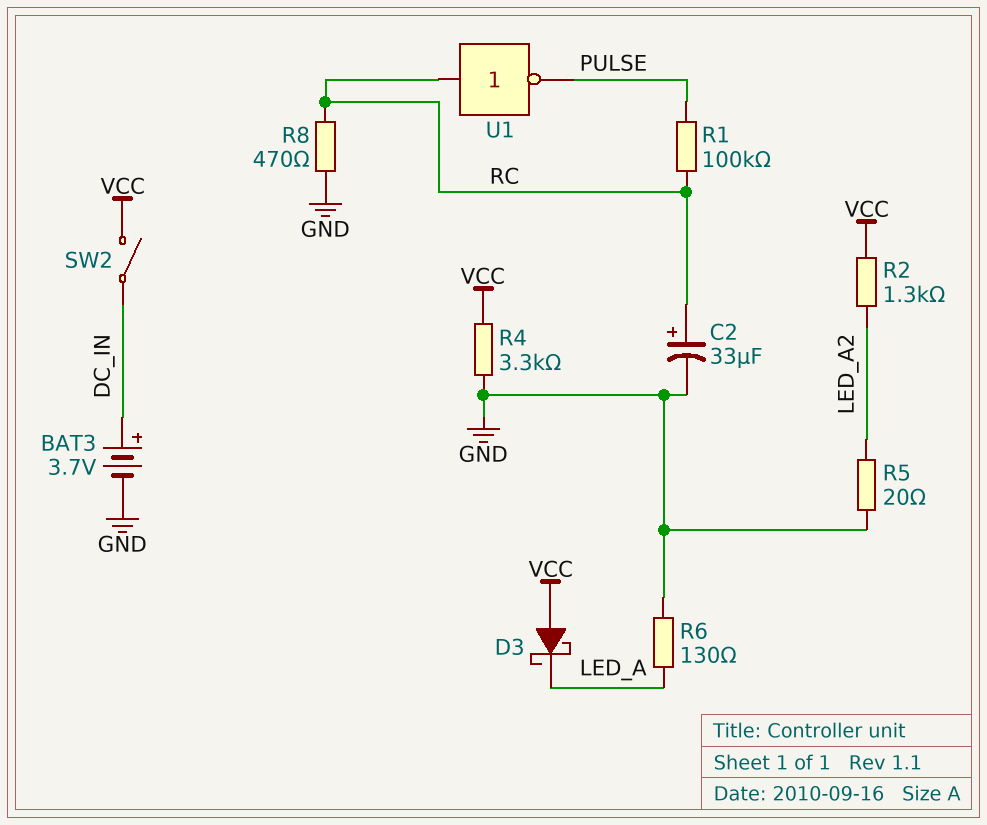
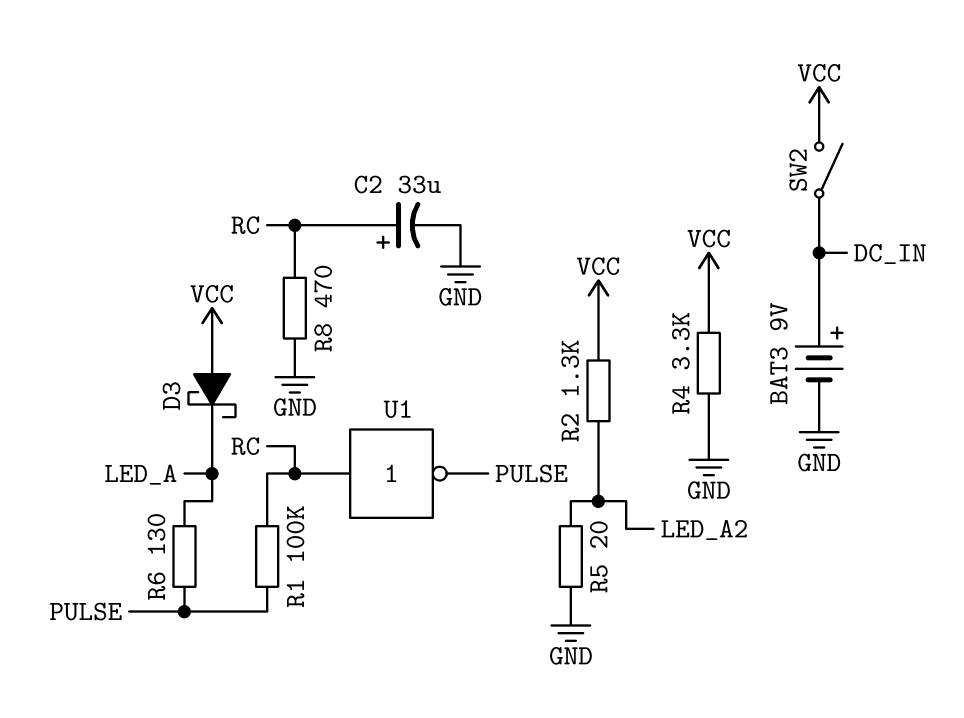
BAT3: 3.7V (plus DC_IN, minus GND) -> 9V (plus DC_IN, minus GND)
R6: 130 (GND, LED_A) -> 130 (LED_A, PULSE)

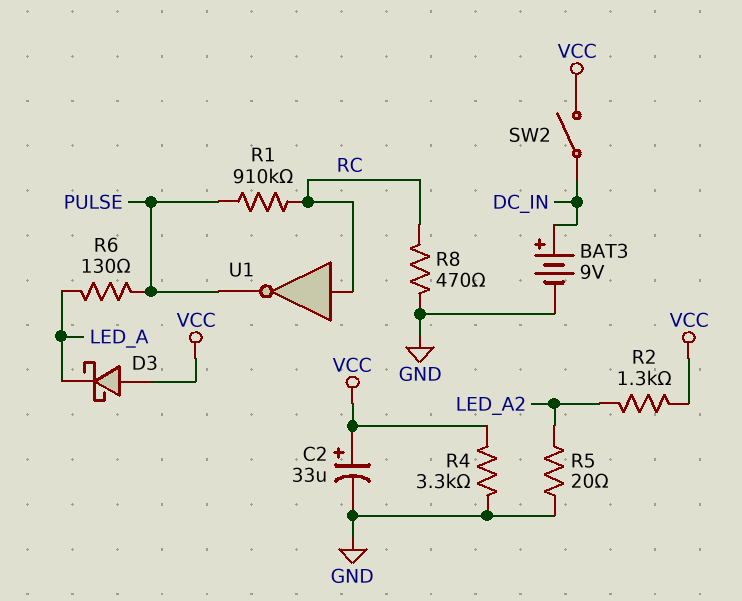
C2: 33uF (plus RC, minus GND) -> 33uF (plus VCC, minus GND)
R1: 100k (PULSE, RC) -> 910k (PULSE, RC)

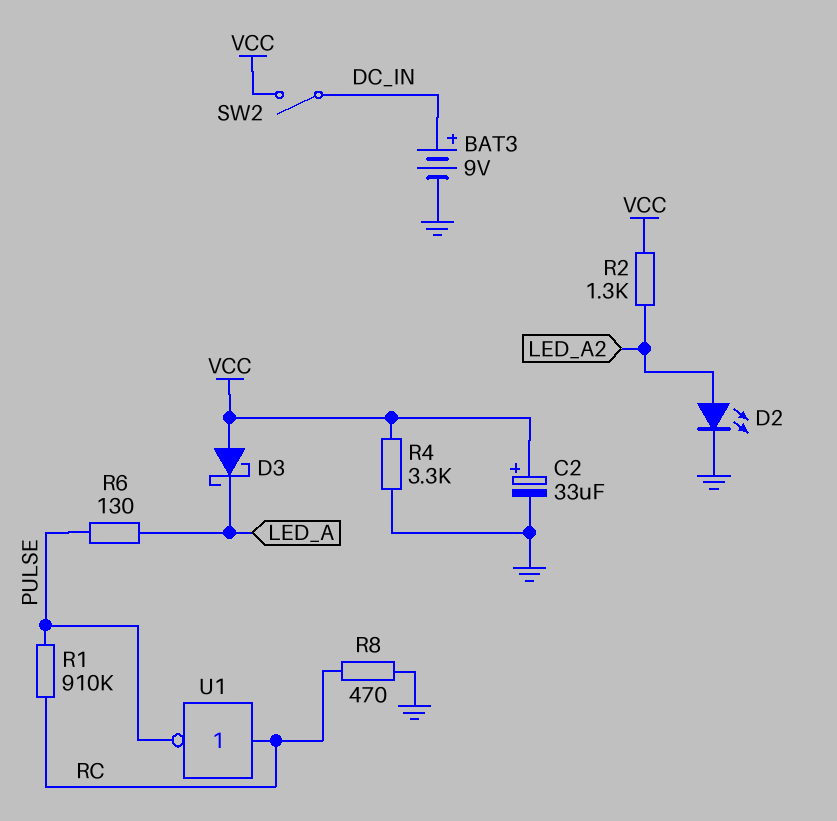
D2: none -> LED (A LED_A2, K GND)
R5: 20 (GND, LED_A2) -> none

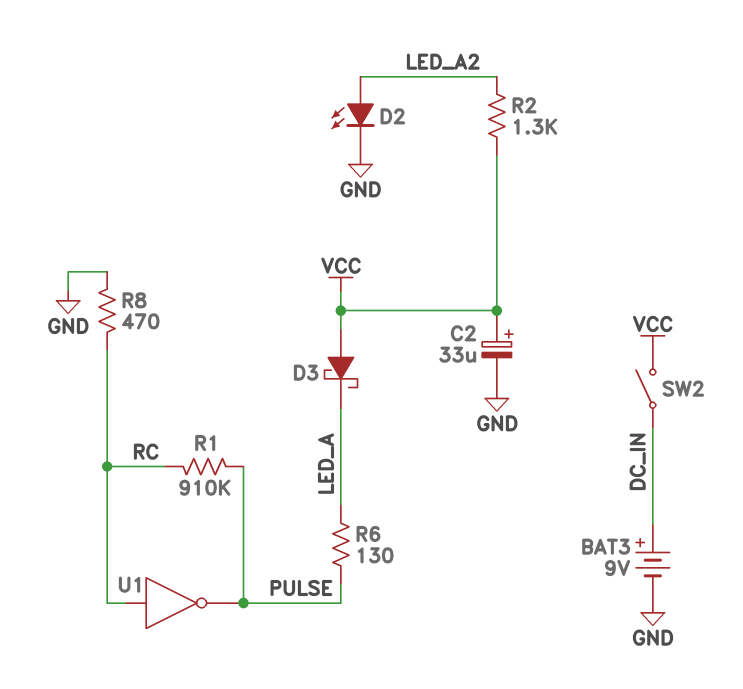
R4: 3.3k (GND, VCC) -> none

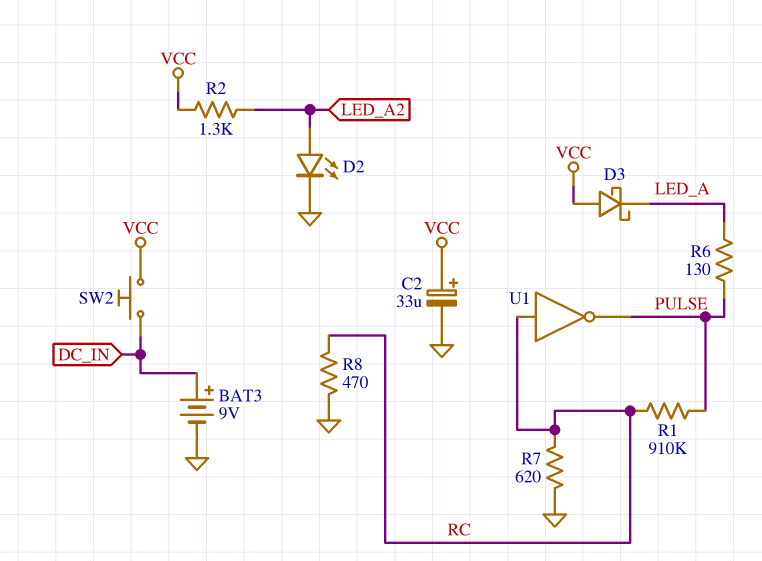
R7: none -> 620 (GND, RC)
SW2: switch (DC_IN, VCC) -> button (DC_IN, VCC)

